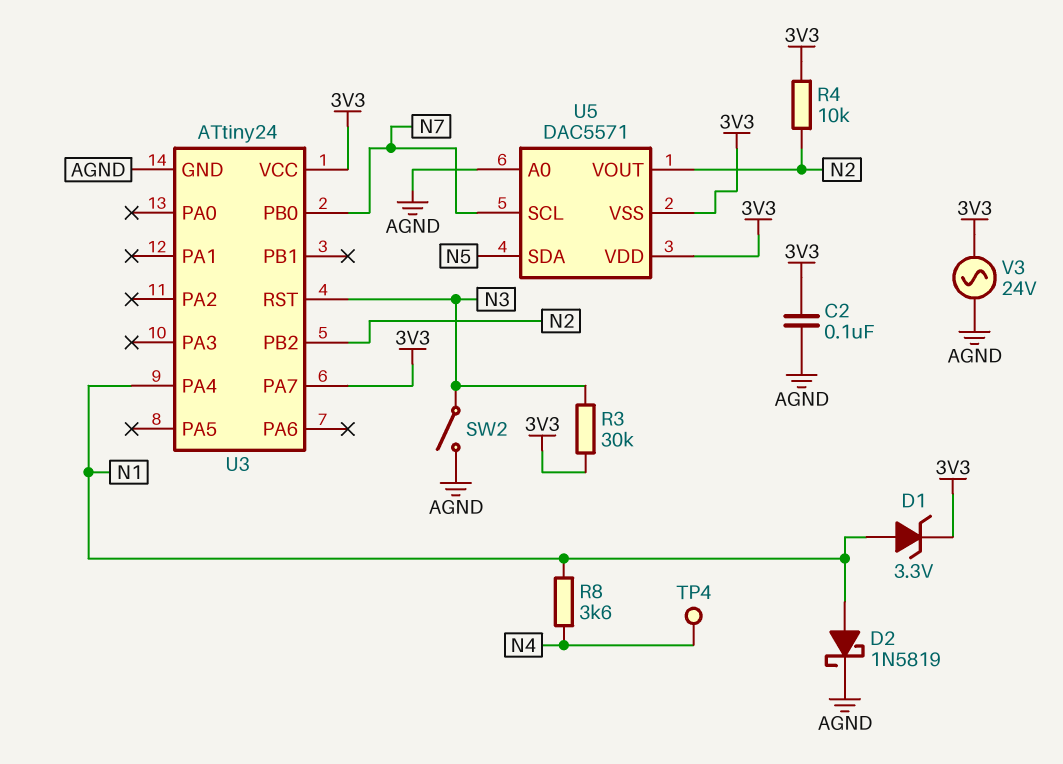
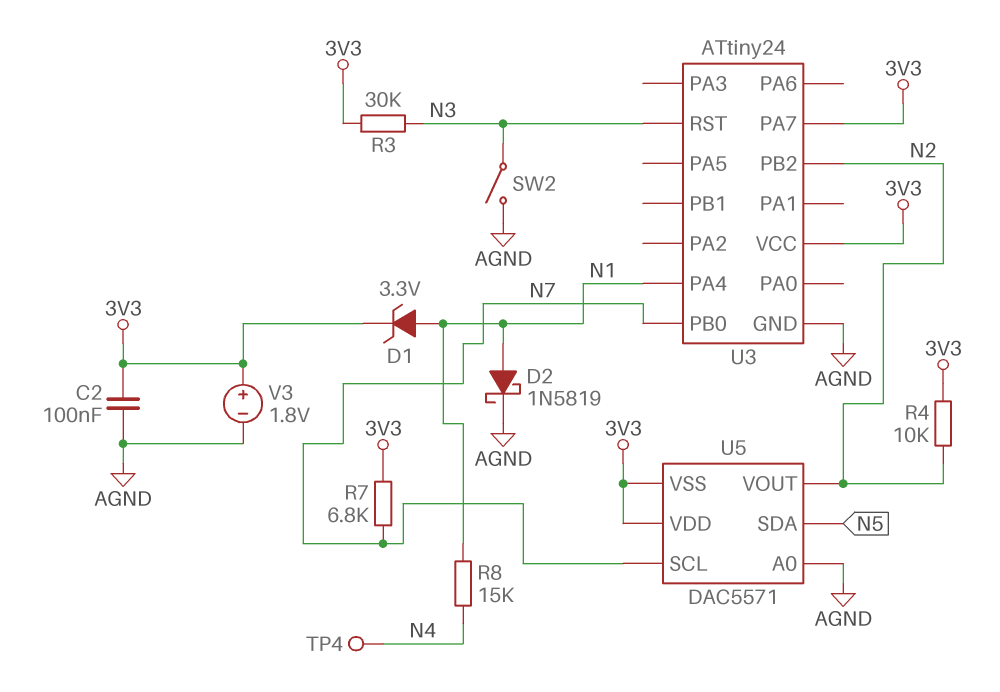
R7: none -> 6.8k (3V3, N7)
R8: 3.6k (N1, N4) -> 15k (N1, N4)
V3: AC 24V (3V3, AGND) -> 1.8V (plus 3V3, minus AGND)

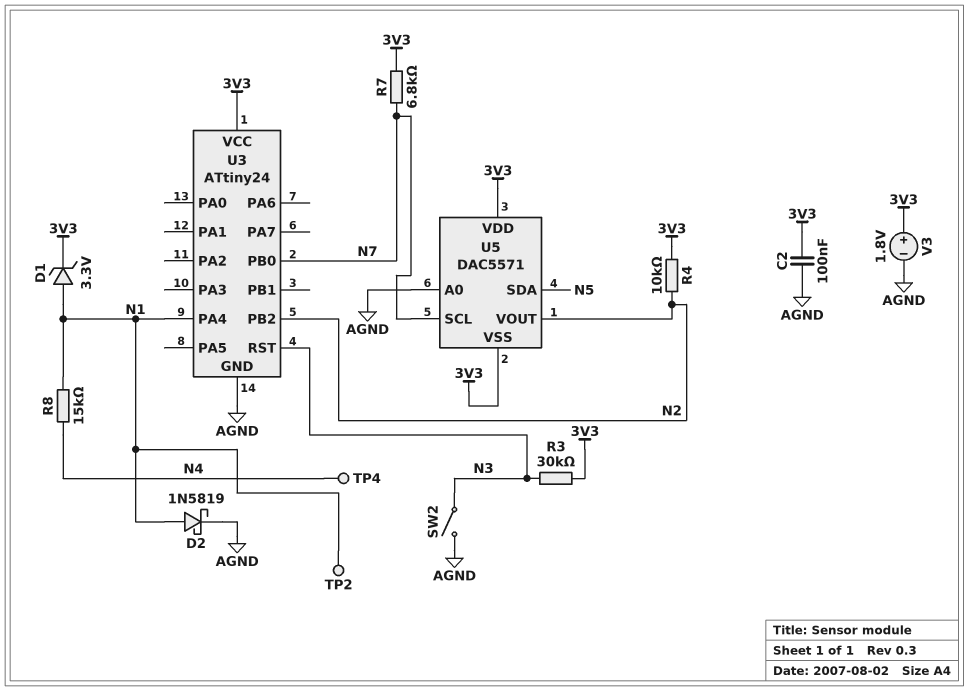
TP2: none -> test point (N1)
U3 pin PA7: 3V3 -> none

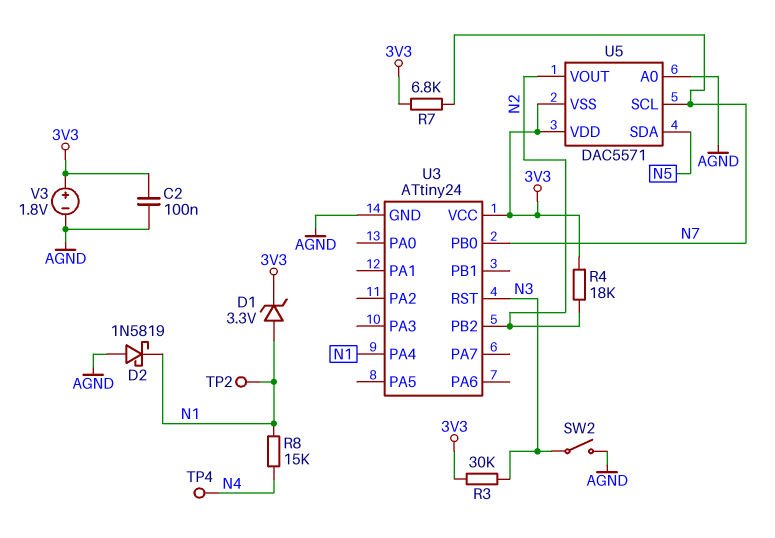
D2: schottky 1N5819 (A N1, K AGND) -> schottky 1N5819 (A AGND, K N1)
R4: 10k (3V3, N2) -> 18k (3V3, N2)

